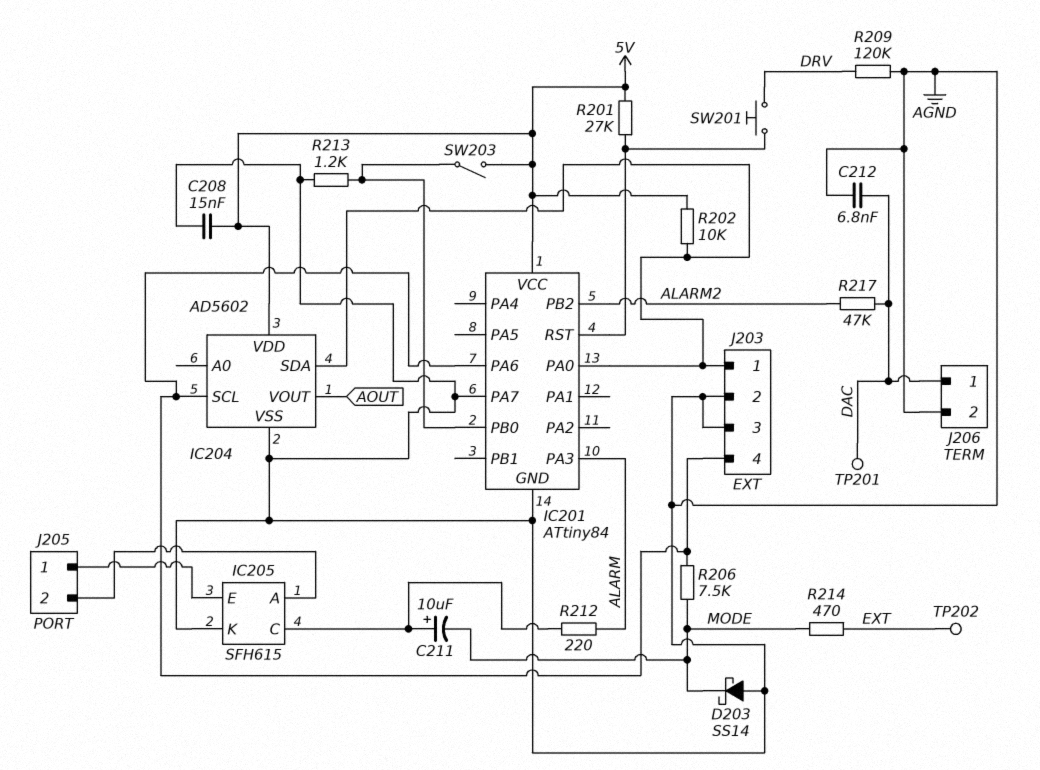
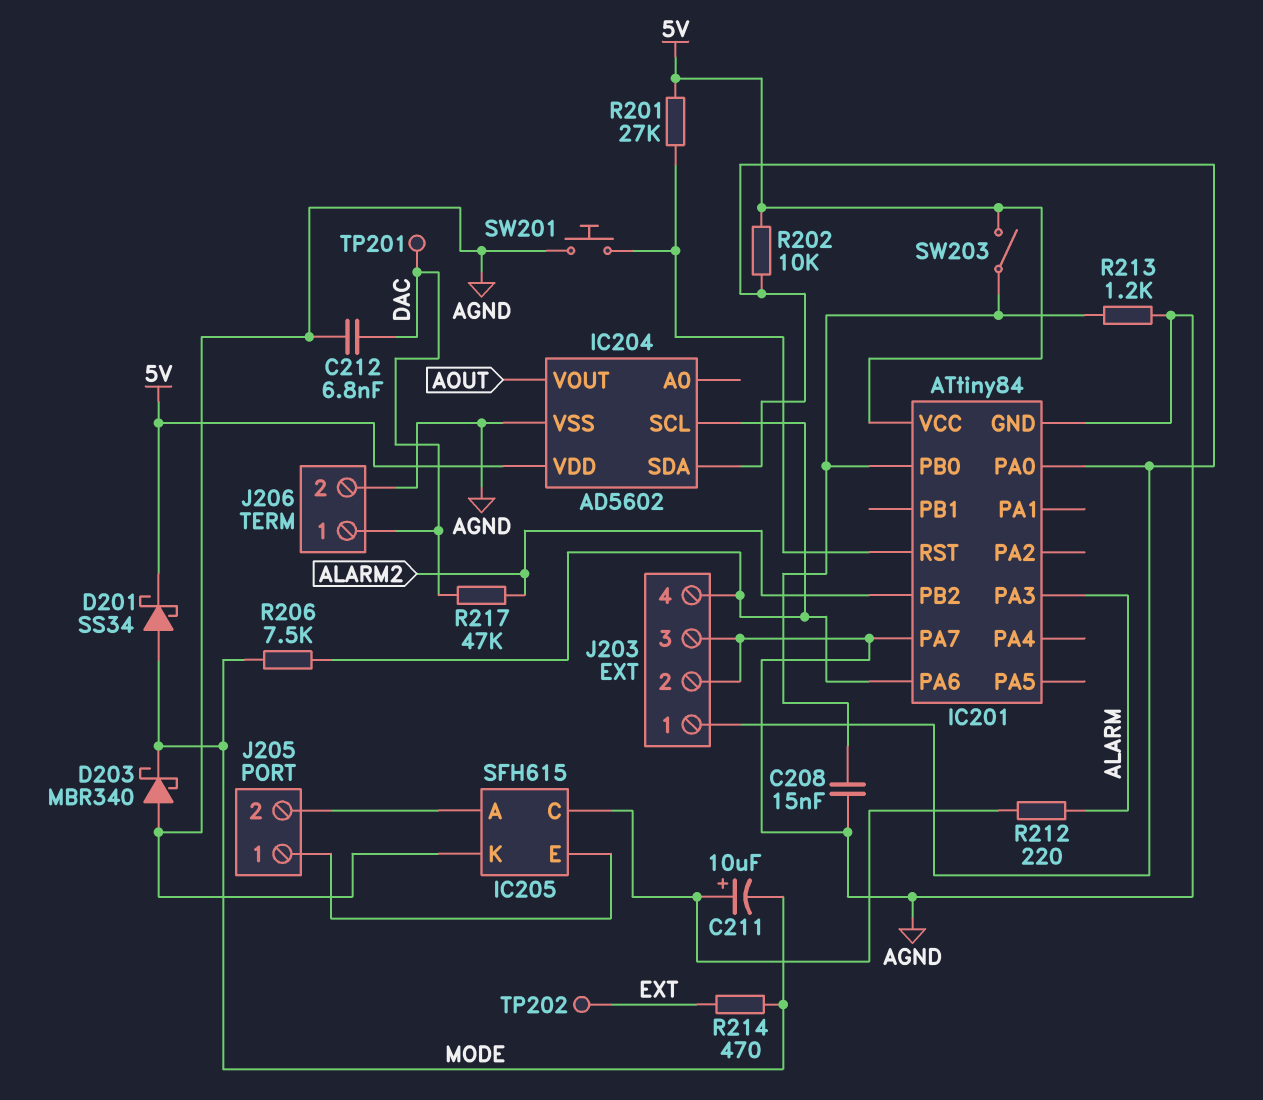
C208: 15nF (5V, AGND) -> 15nF (AGND, IC201/PB0)
D201: none -> schottky SS34 (A MODE, K 5V)
D203: schottky SS14 (A AGND, K MODE) -> schottky MBR340 (A AGND, K MODE)
R209: 120k (AGND, DRV) -> none
SW201: button (DRV, IC201/RST) -> button (AGND, IC201/RST)

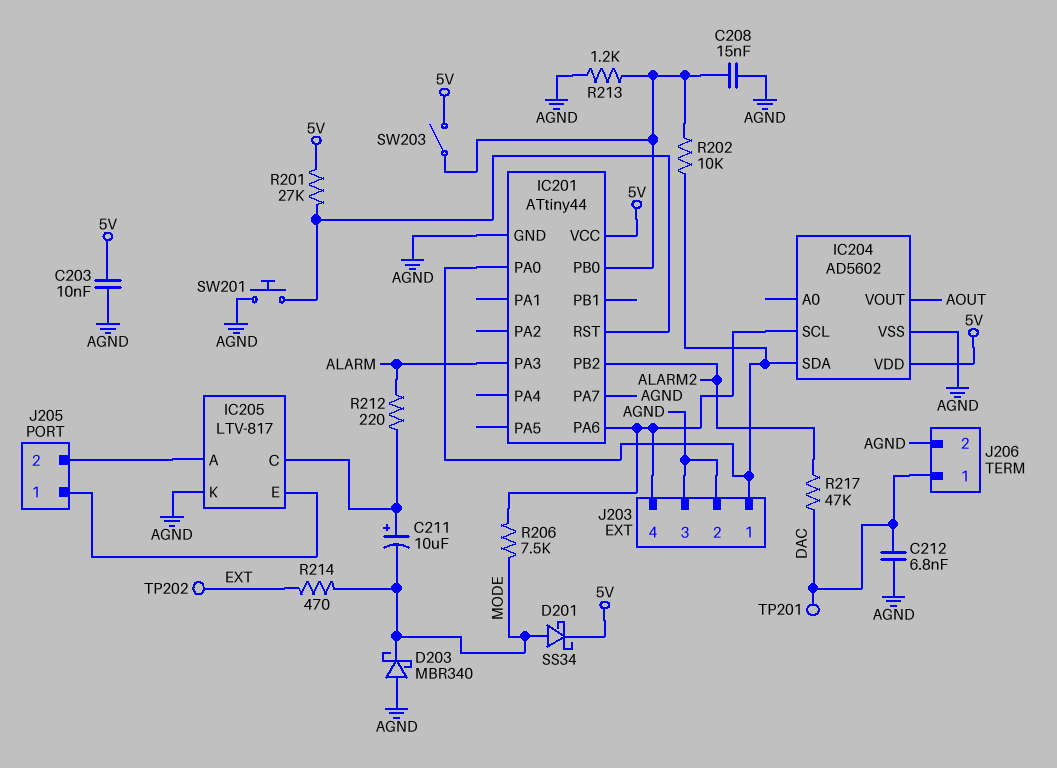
C203: none -> 10nF (5V, AGND)
IC201: ATtiny84 -> ATtiny44
IC205: SFH615 -> LTV-817
R202: 10k (5V, IC201/PA0) -> 10k (IC201/PA0, IC201/PB0)

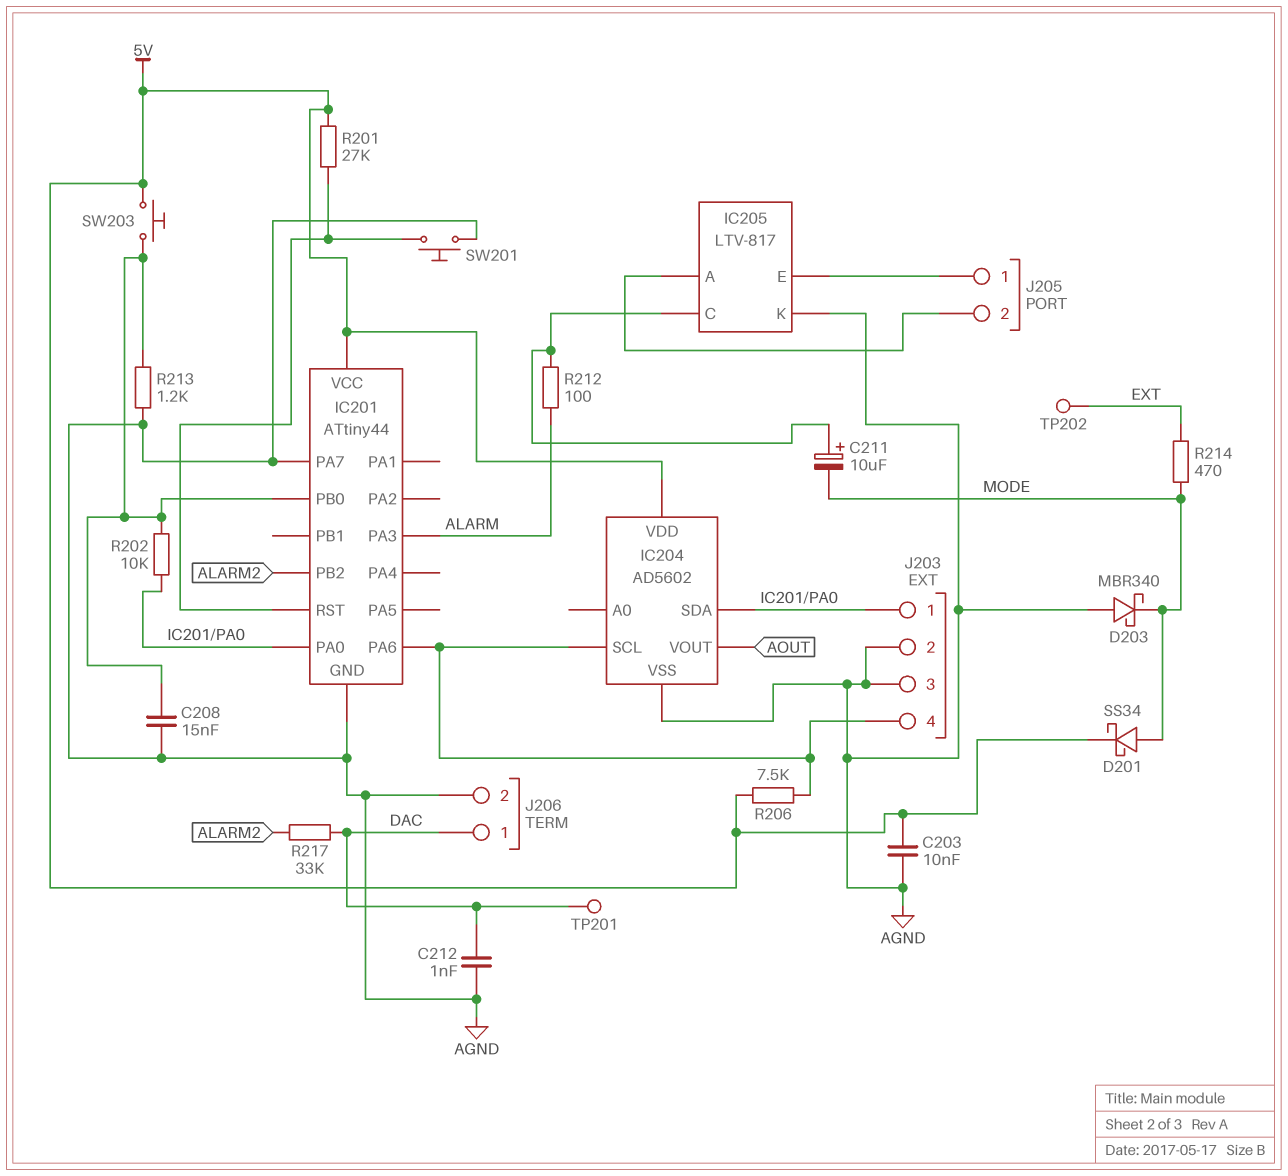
C212: 6.8nF (AGND, DAC) -> 1nF (AGND, DAC)
R206: 7.5k (IC201/PA6, MODE) -> 7.5k (5V, IC201/PA6)
R212: 220 (ALARM, IC205/C) -> 100 (ALARM, IC205/C)
R217: 47k (ALARM2, DAC) -> 33k (ALARM2, DAC)
SW203: switch (5V, IC201/PB0) -> button (5V, IC201/PB0)

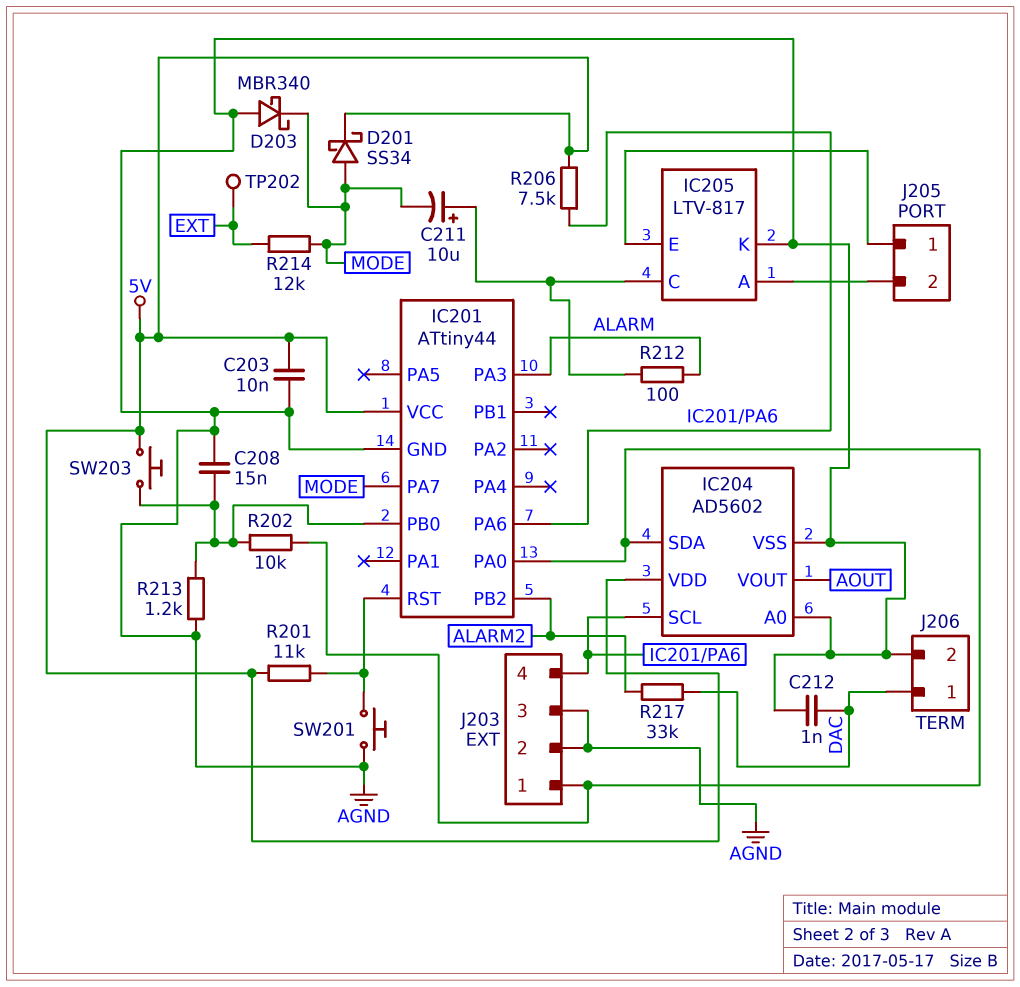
IC201 pin PA7: AGND -> MODE
IC204 pin A0: none -> AGND
R201: 27k (5V, IC201/RST) -> 11k (5V, IC201/RST)
R214: 470 (EXT, MODE) -> 12k (EXT, MODE)
TP201: test point (DAC) -> none

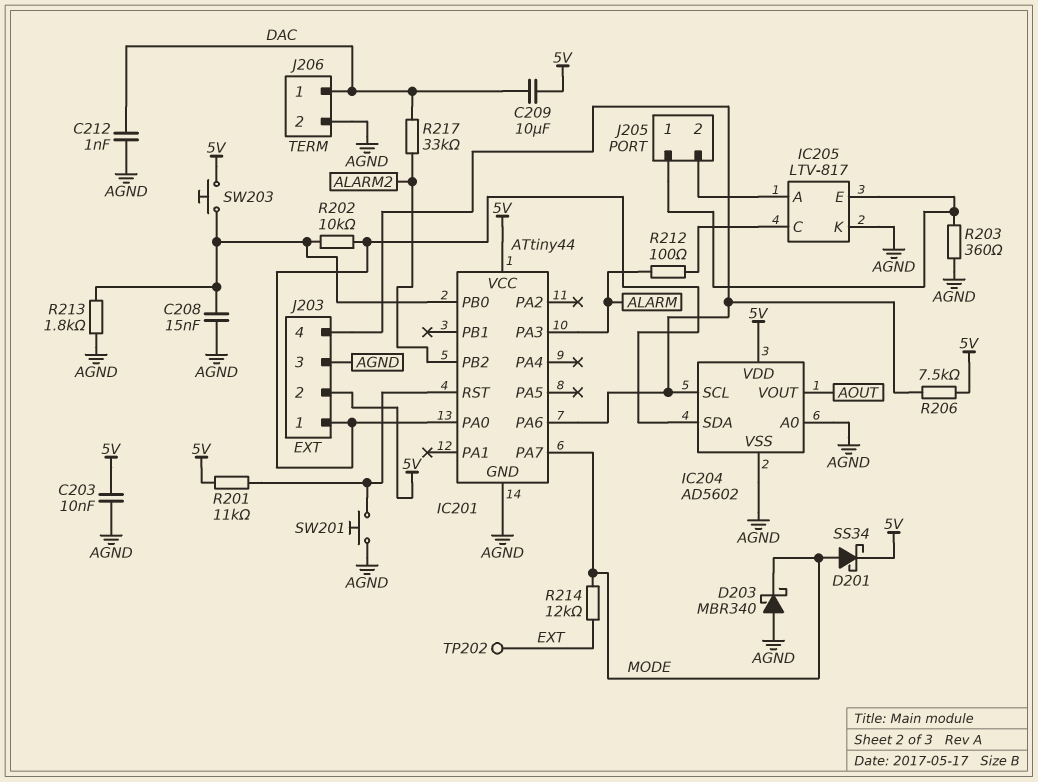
C209: none -> 10uF (5V, DAC)
C211: 10uF (plus IC205/C, minus MODE) -> none
J203 pin 2: AGND -> 5V
R203: none -> 360 (AGND, IC205/E)
R213: 1.2k (AGND, IC201/PB0) -> 1.8k (AGND, IC201/PB0)

